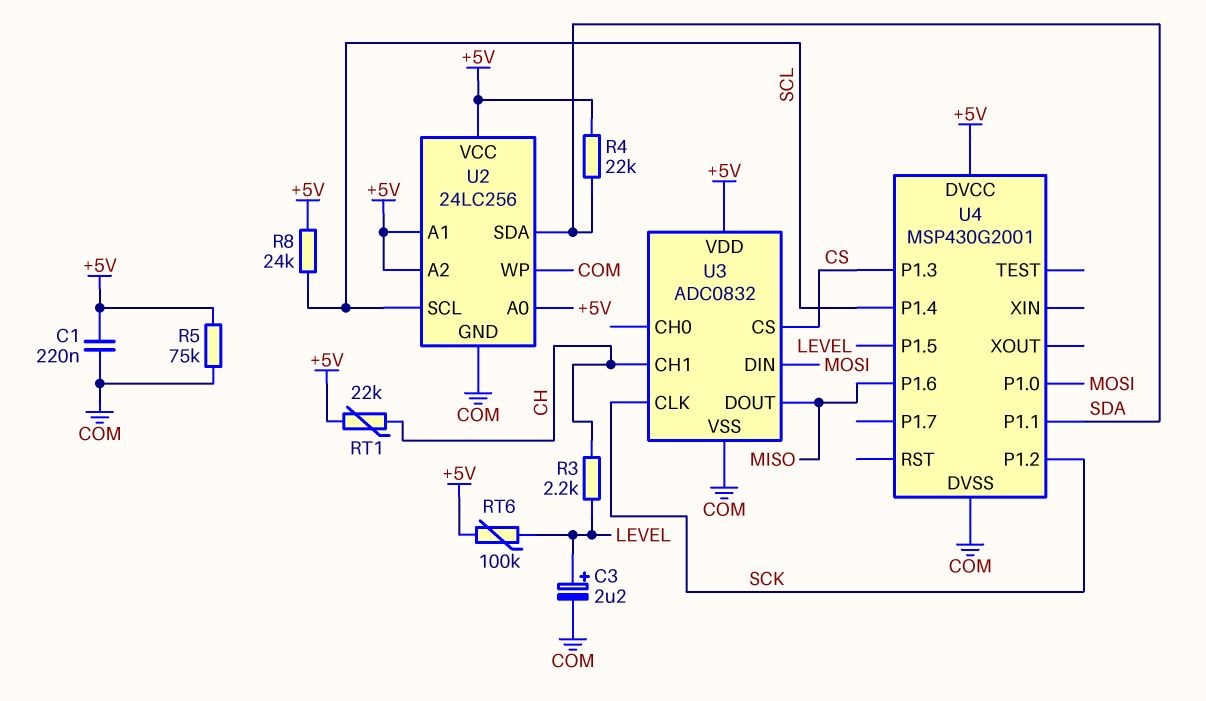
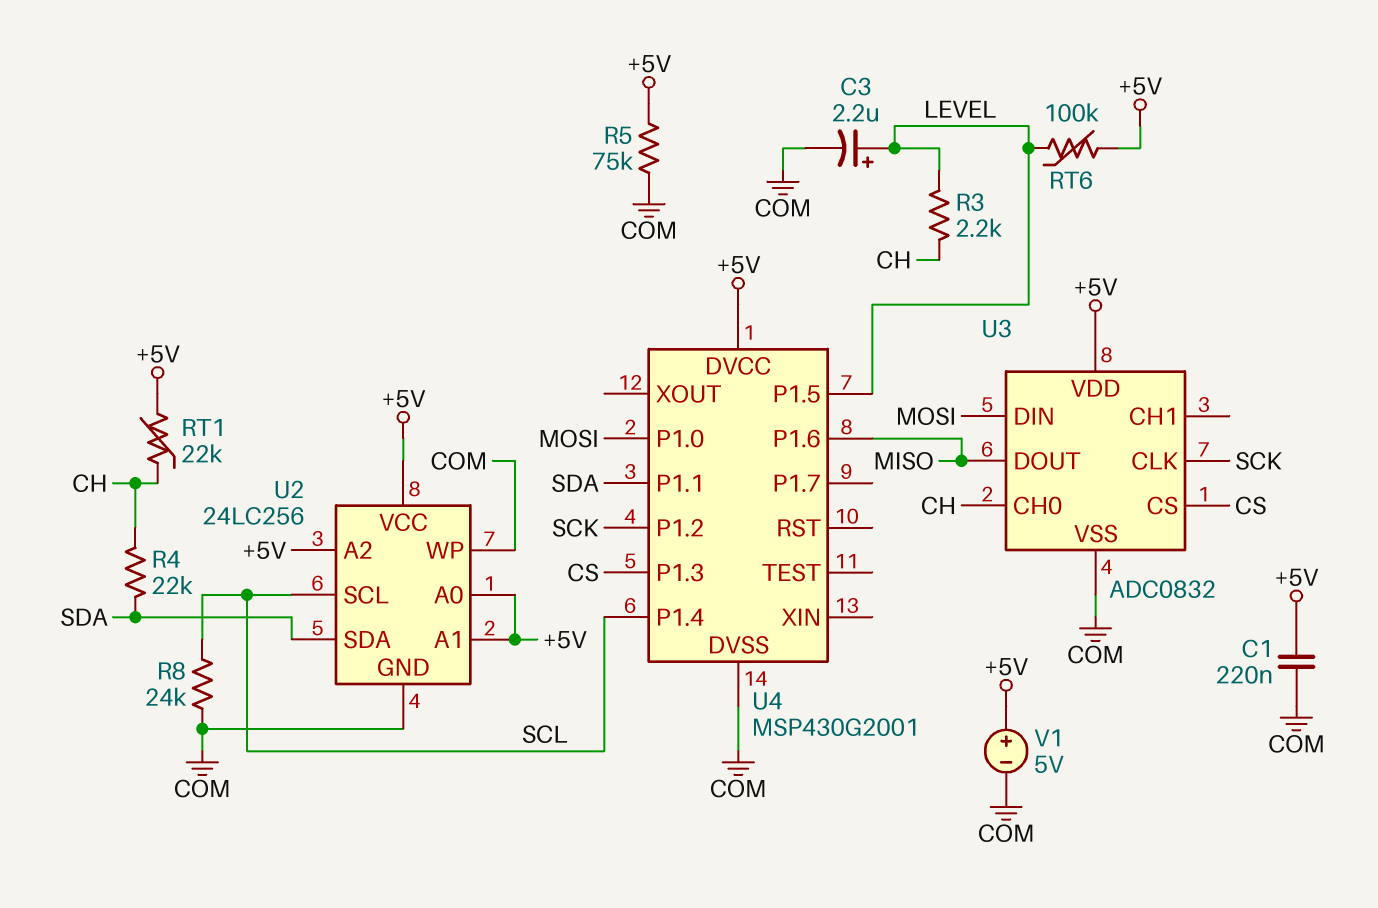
R4: 22k (+5V, SDA) -> 22k (CH, SDA)
R8: 24k (+5V, SCL) -> 24k (COM, SCL)
U3 pin CH0: none -> CH
U3 pin CH1: CH -> none
V1: none -> 5V (plus +5V, minus COM)

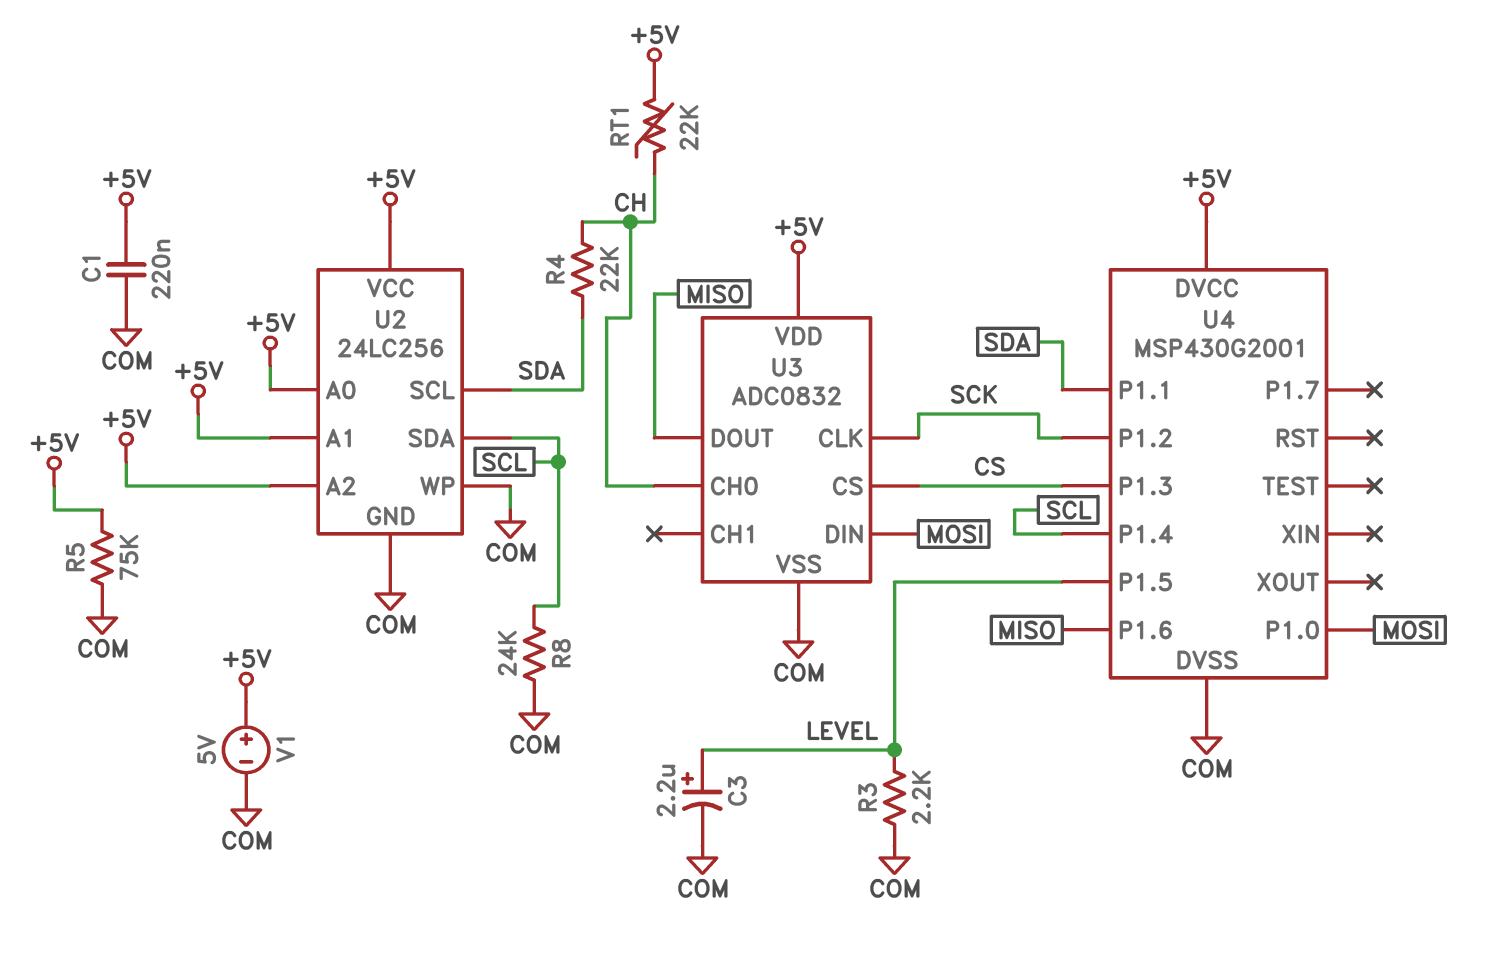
R3: 2.2k (CH, LEVEL) -> 2.2k (COM, LEVEL)
RT6: 100k (+5V, LEVEL) -> none
U2 pin SCL: SCL -> SDA
U2 pin SDA: SDA -> SCL

